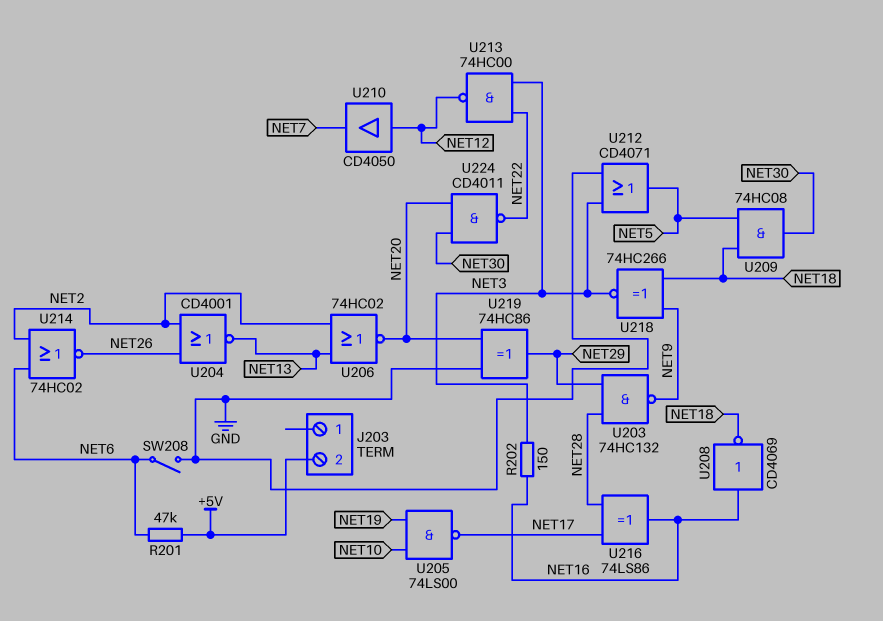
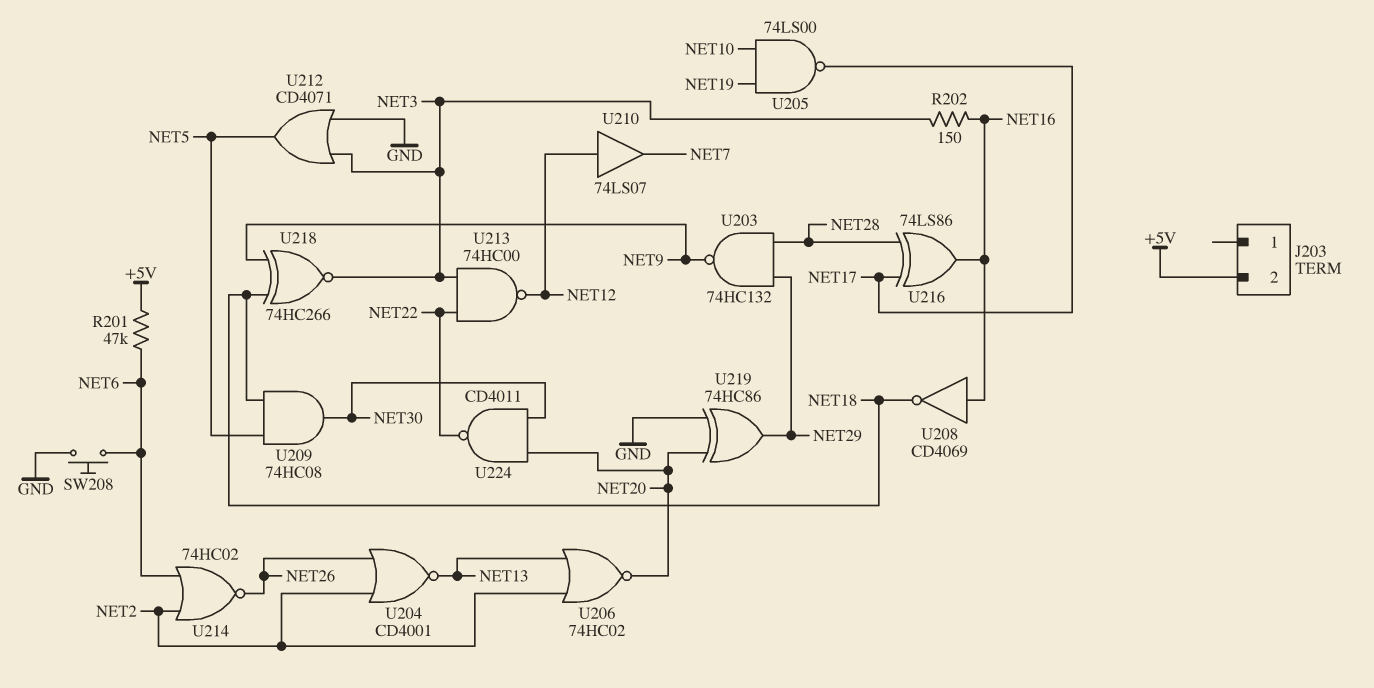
SW208: switch (GND, NET6) -> button (GND, NET6)
U210: buffer CD4050 (in NET12, out NET7) -> buffer 74LS07 (in NET12, out NET7)

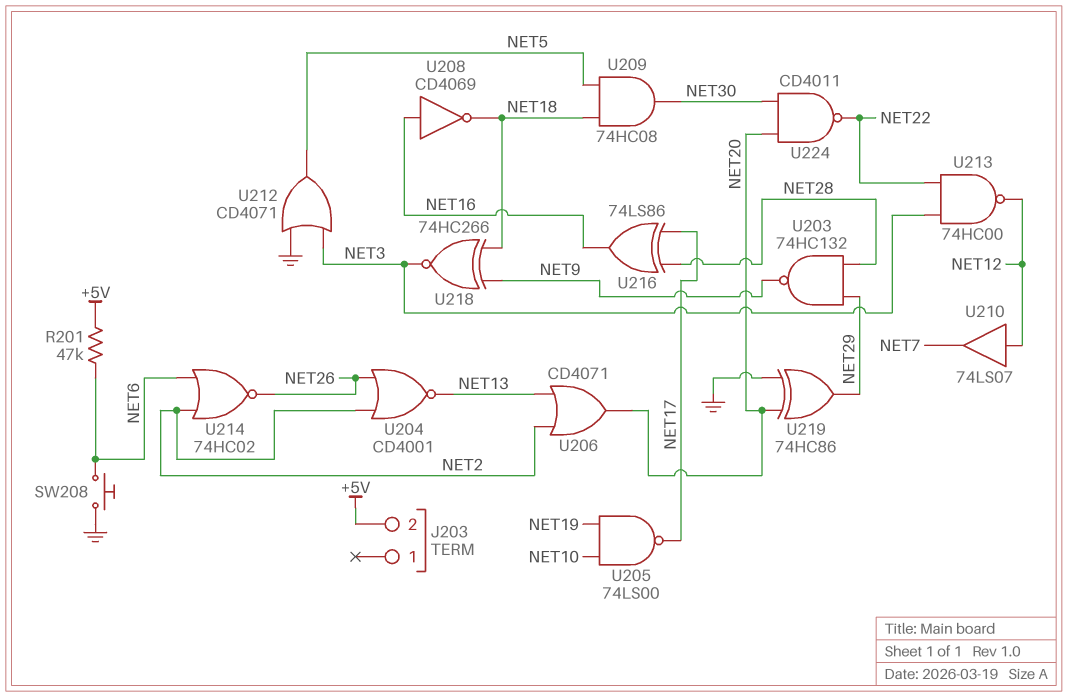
R202: 150 (NET3, NET16) -> none
U206: NOR 74HC02 (in NET2, in NET13, out NET20) -> OR CD4071 (in NET2, in NET13, out NET20)

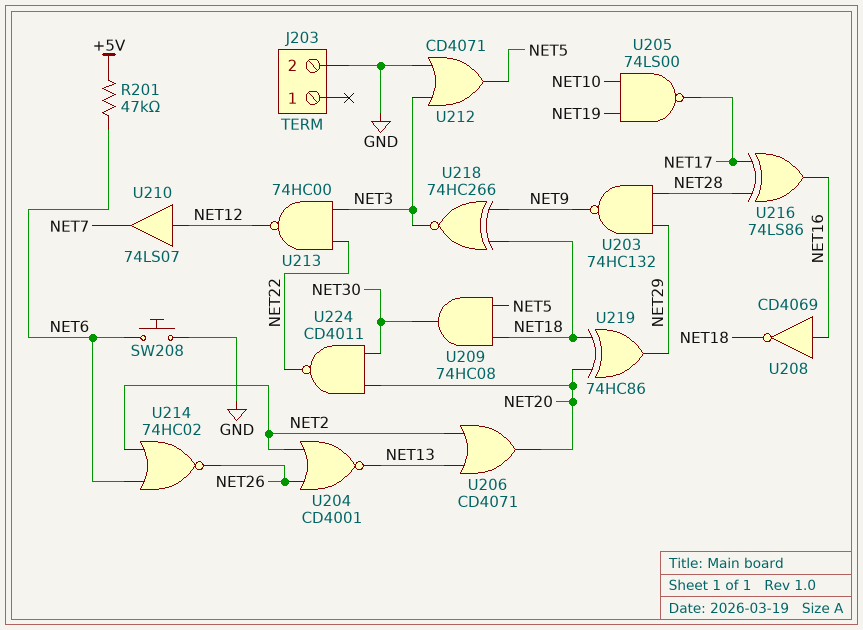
J203 pin 2: +5V -> GND
U219: XOR 74HC86 (in GND, in NET20, out NET29) -> XOR 74HC86 (in NET18, in NET20, out NET29)

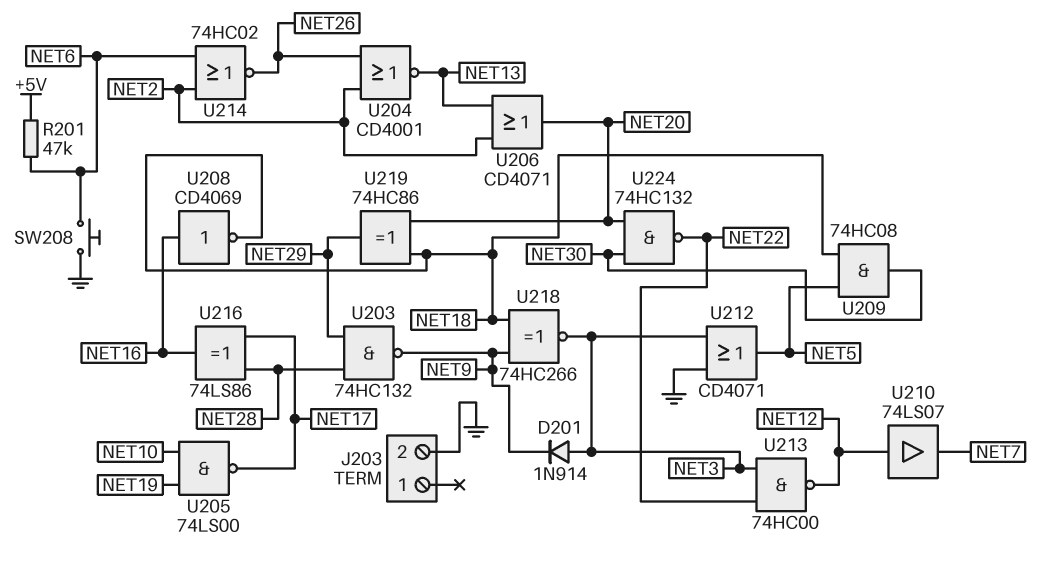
D201: none -> diode 1N914 (A NET3, K NET9)
U224: NAND CD4011 (in NET20, in NET30, out NET22) -> NAND 74HC132 (in NET20, in NET30, out NET22)

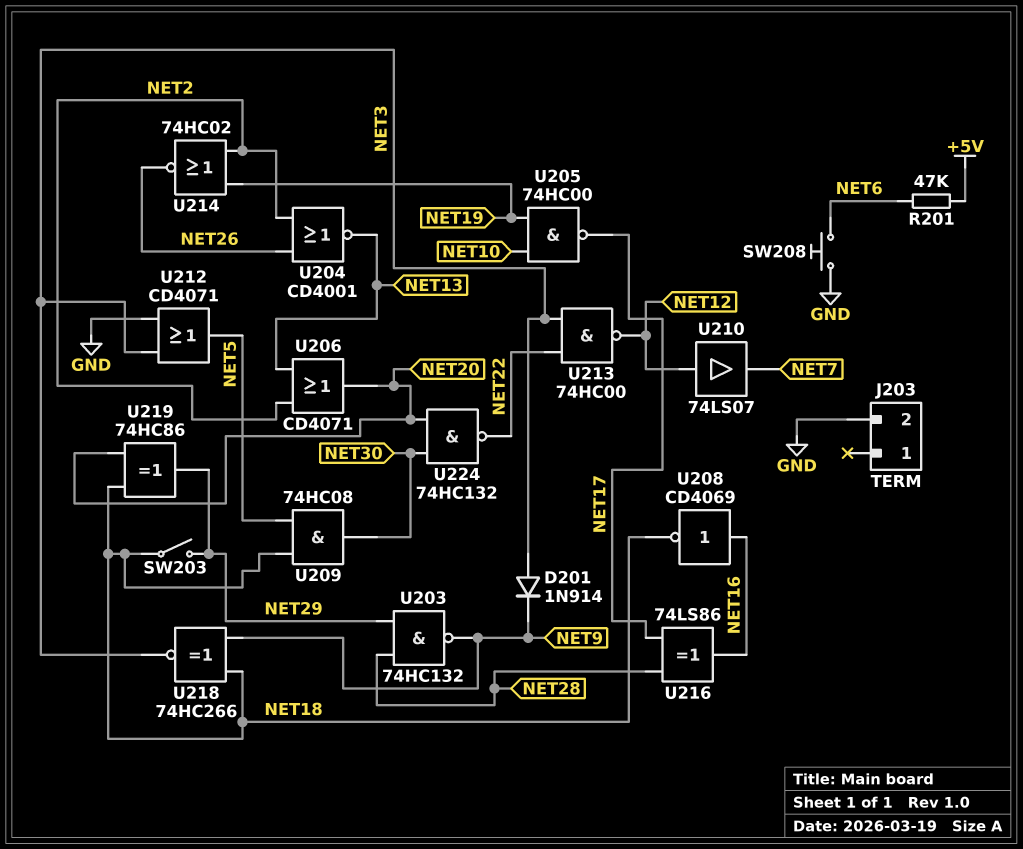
SW203: none -> switch (NET18, NET29)
U205: NAND 74LS00 (in NET10, in NET19, out NET17) -> NAND 74HC00 (in NET10, in NET19, out NET17)
U214: NOR 74HC02 (in NET2, in NET6, out NET26) -> NOR 74HC02 (in NET2, in NET19, out NET26)

